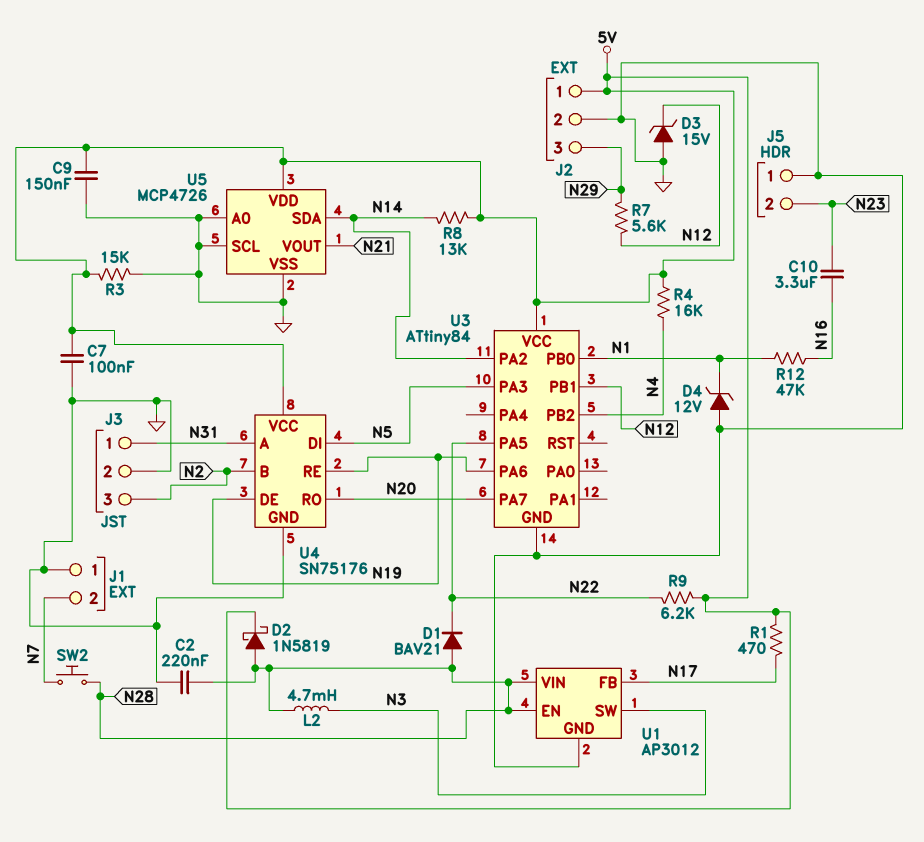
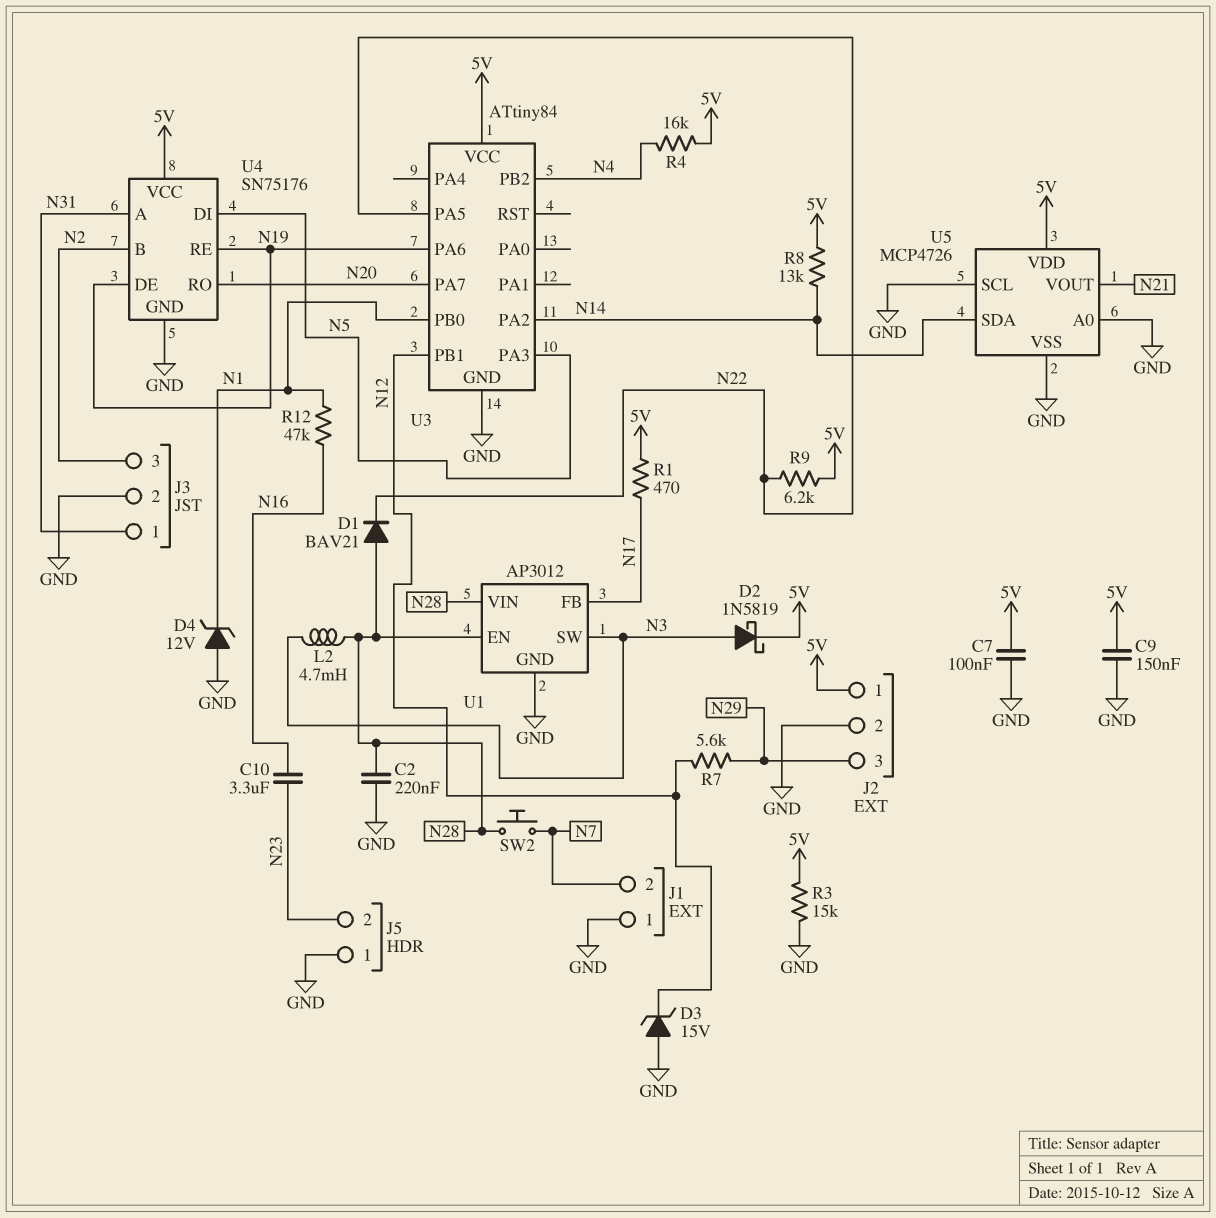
D2: schottky 1N5819 (A N28, K 5V) -> schottky 1N5819 (A N3, K 5V)

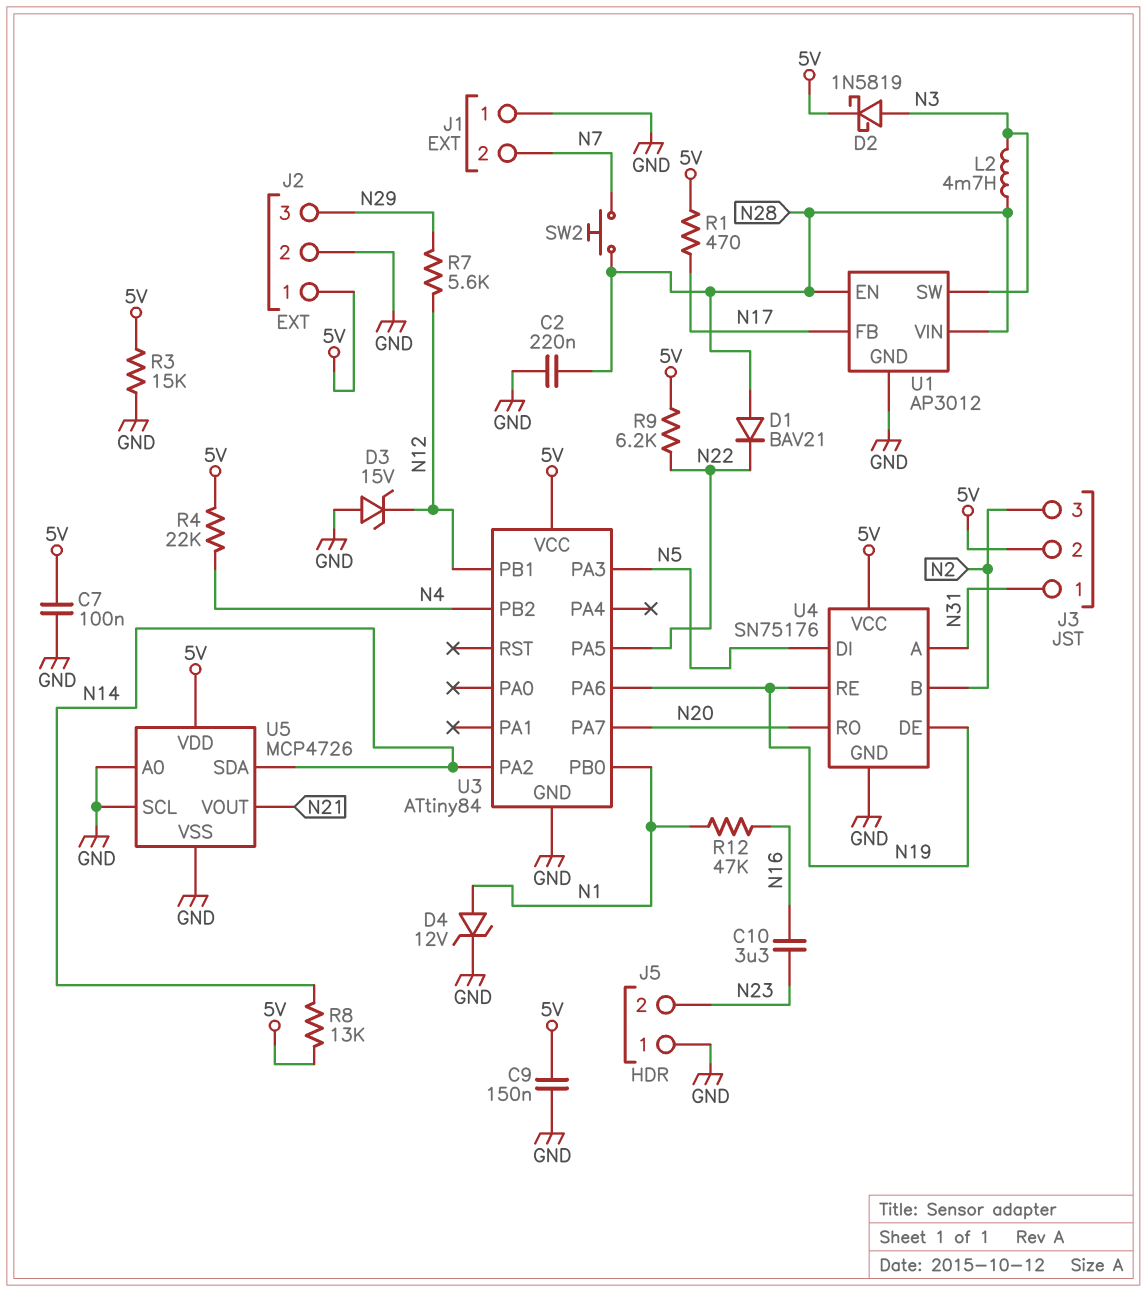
D4: zener 12V (A GND, K N1) -> zener 12V (A N1, K GND)
J3 pin 2: GND -> 5V
R4: 16k (5V, N4) -> 22k (5V, N4)

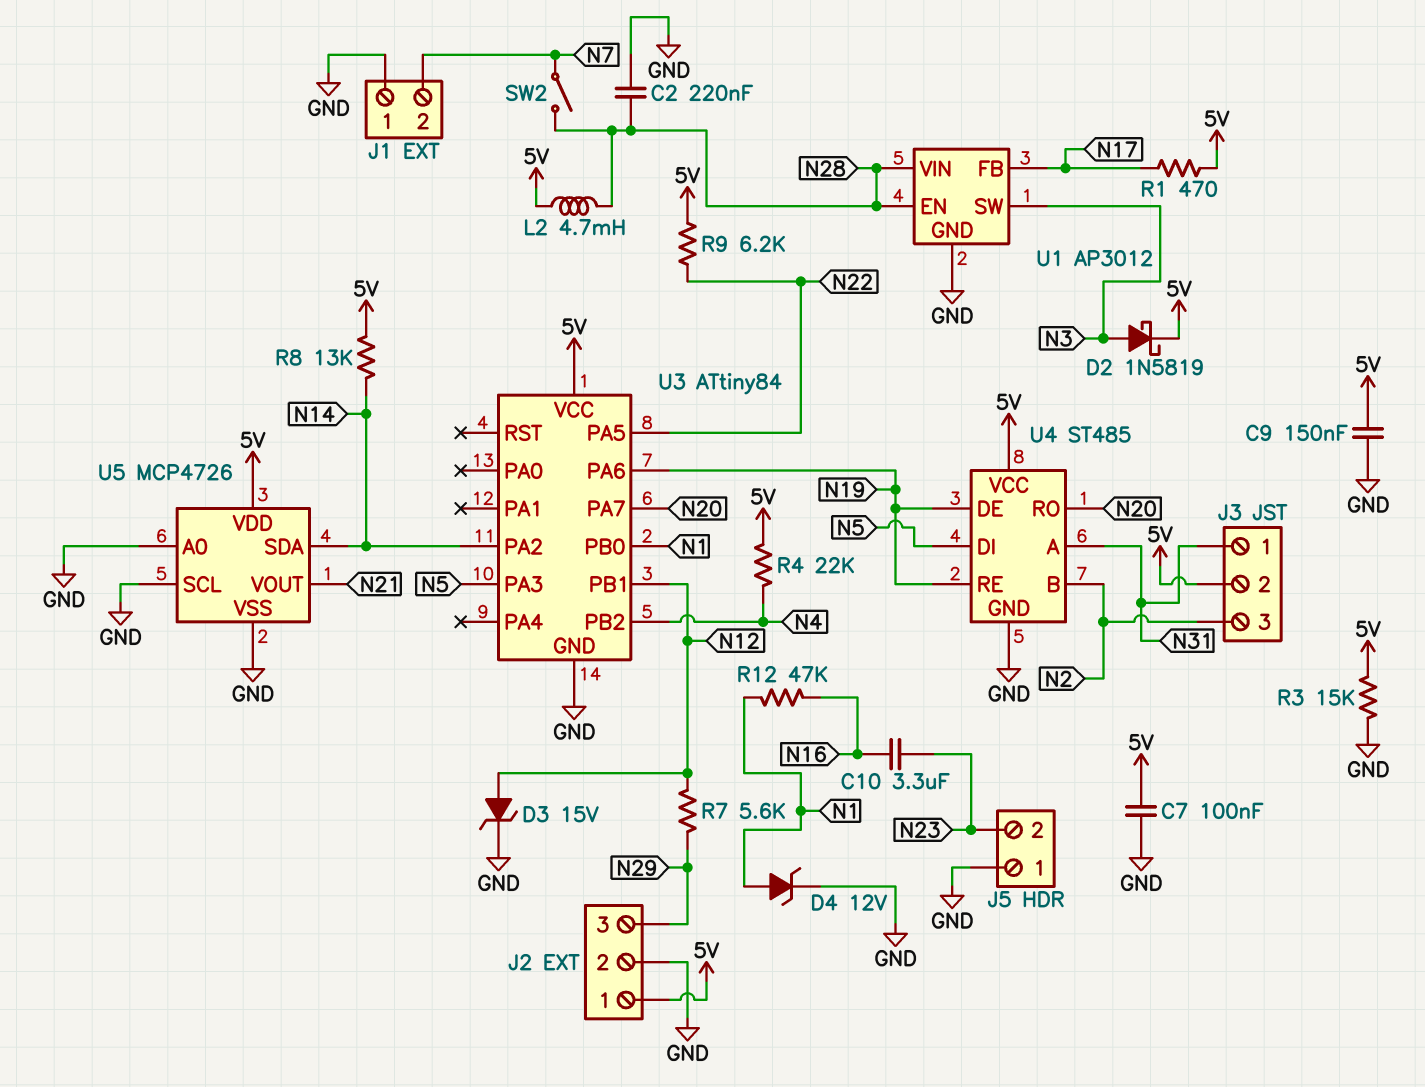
D1: diode BAV21 (A N28, K N22) -> none
D3: zener 15V (A GND, K N12) -> zener 15V (A N12, K GND)
L2: 4.7mH (N3, N28) -> 4.7mH (5V, N28)
SW2: button (N7, N28) -> switch (N7, N28)
U4: SN75176 -> ST485

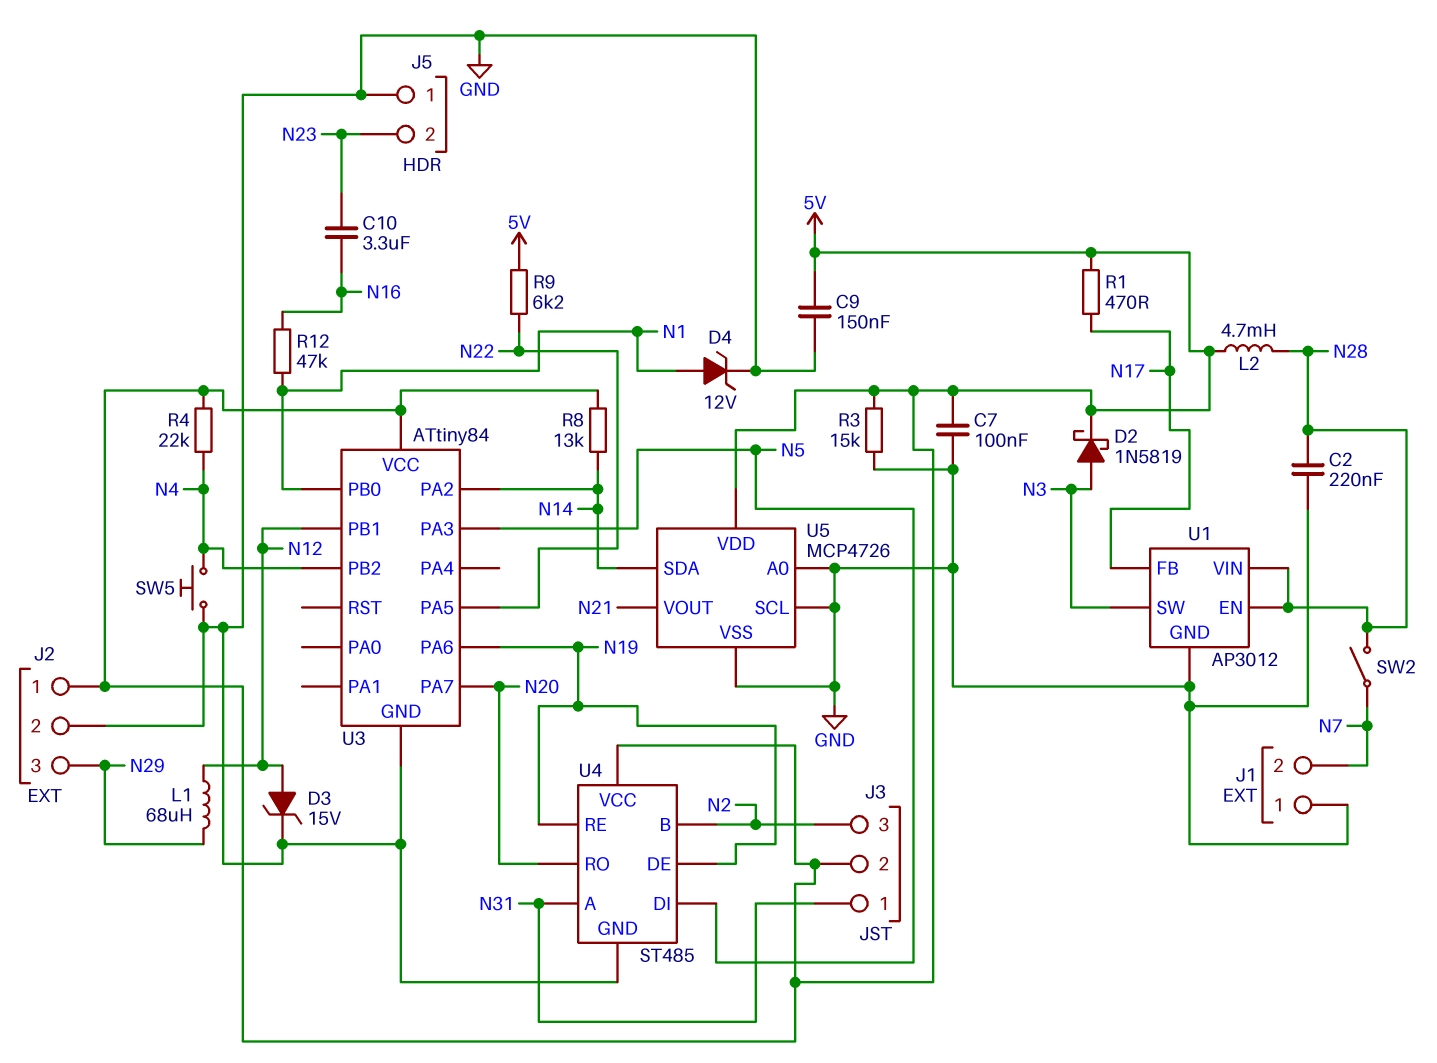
L1: none -> 68uH (N12, N29)
R7: 5.6k (N12, N29) -> none
SW5: none -> button (GND, N4)

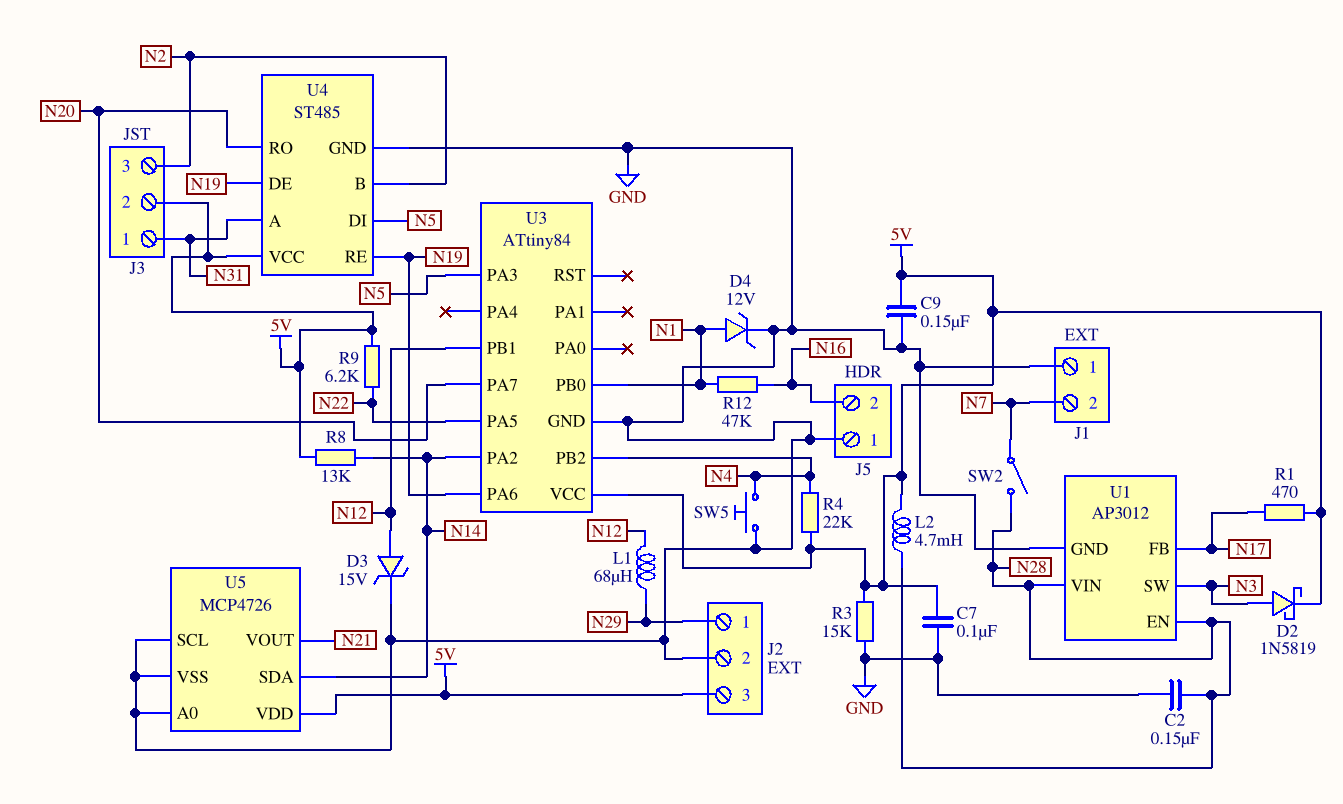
C2: 220nF (GND, N28) -> 150nF (GND, N28)
C10: 3.3uF (N16, N23) -> none
J2 pin 1: 5V -> N29
J2 pin 3: N29 -> 5V
J5 pin 2: N23 -> N16

